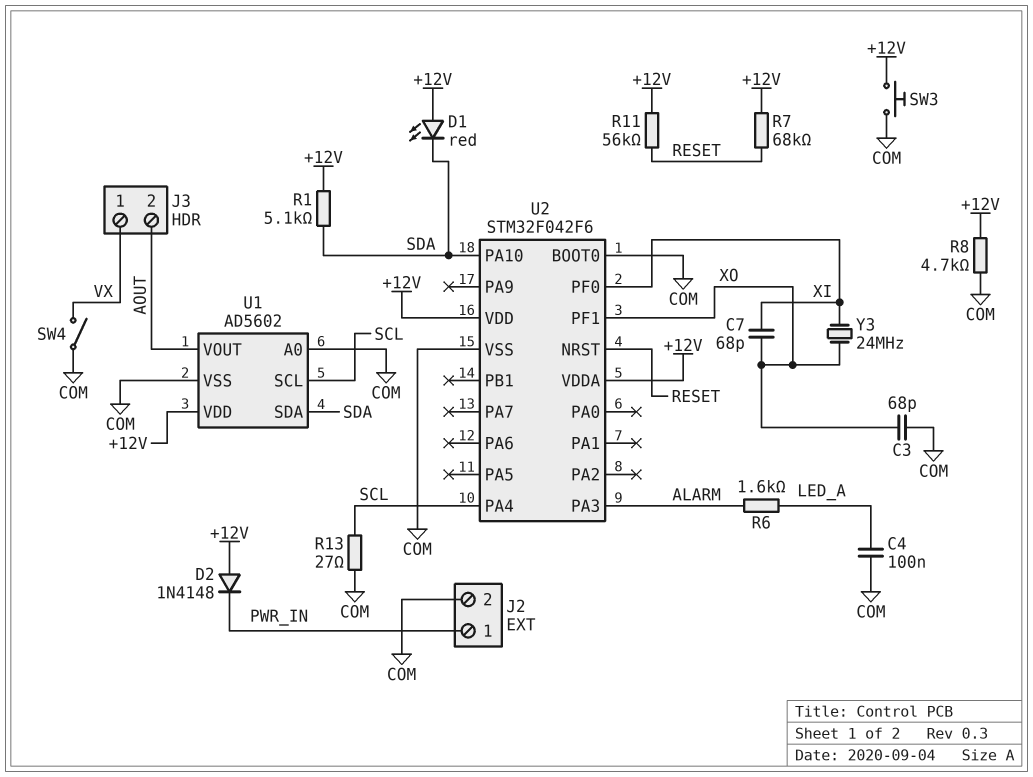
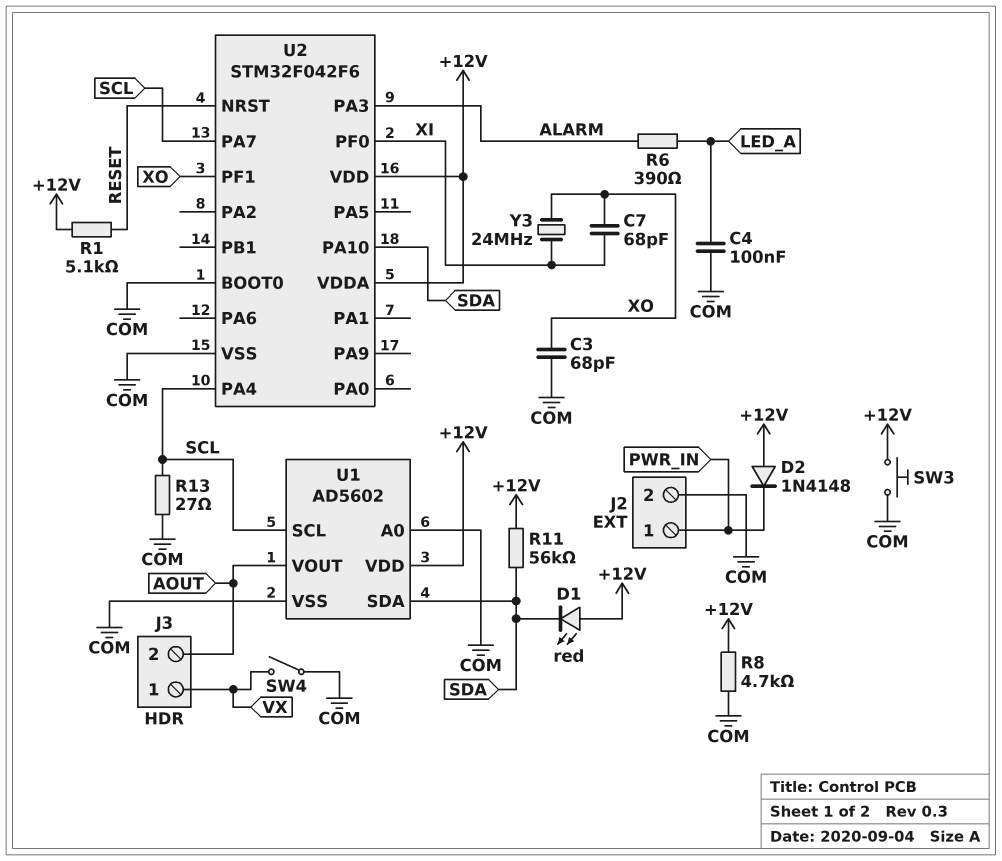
R1: 5.1k (+12V, SDA) -> 5.1k (+12V, RESET)
R6: 1.6k (ALARM, LED_A) -> 390 (ALARM, LED_A)
R7: 68k (+12V, RESET) -> none
R11: 56k (+12V, RESET) -> 56k (+12V, SDA)
U2 pin PA7: none -> SCL

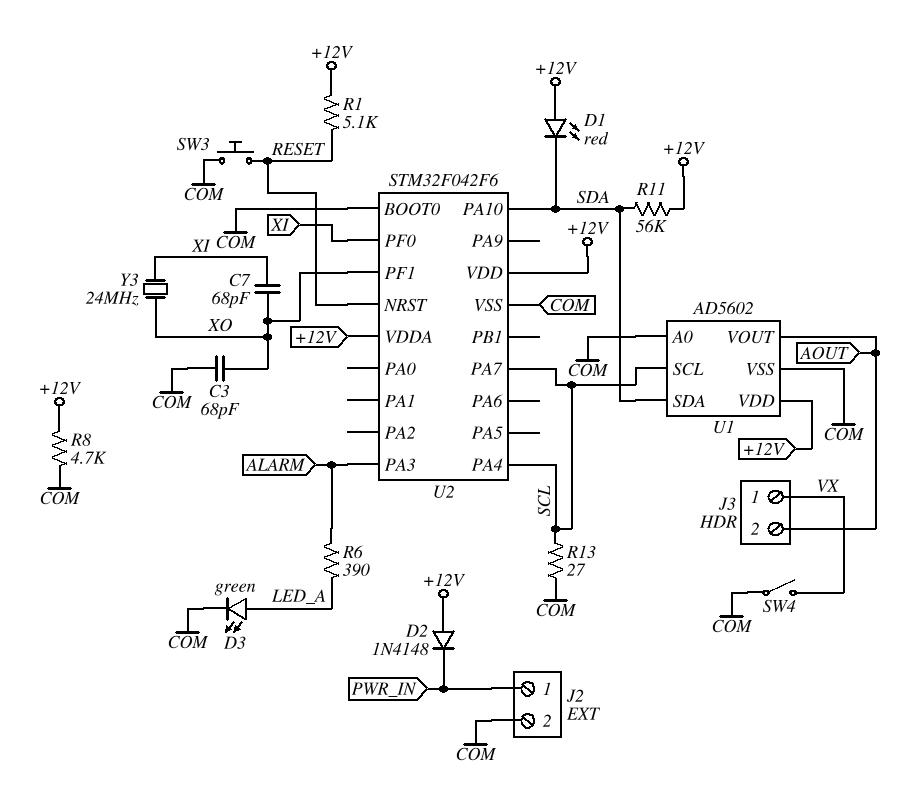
C4: 100nF (COM, LED_A) -> none
D3: none -> LED green (A LED_A, K COM)
SW3: button (+12V, COM) -> button (COM, RESET)

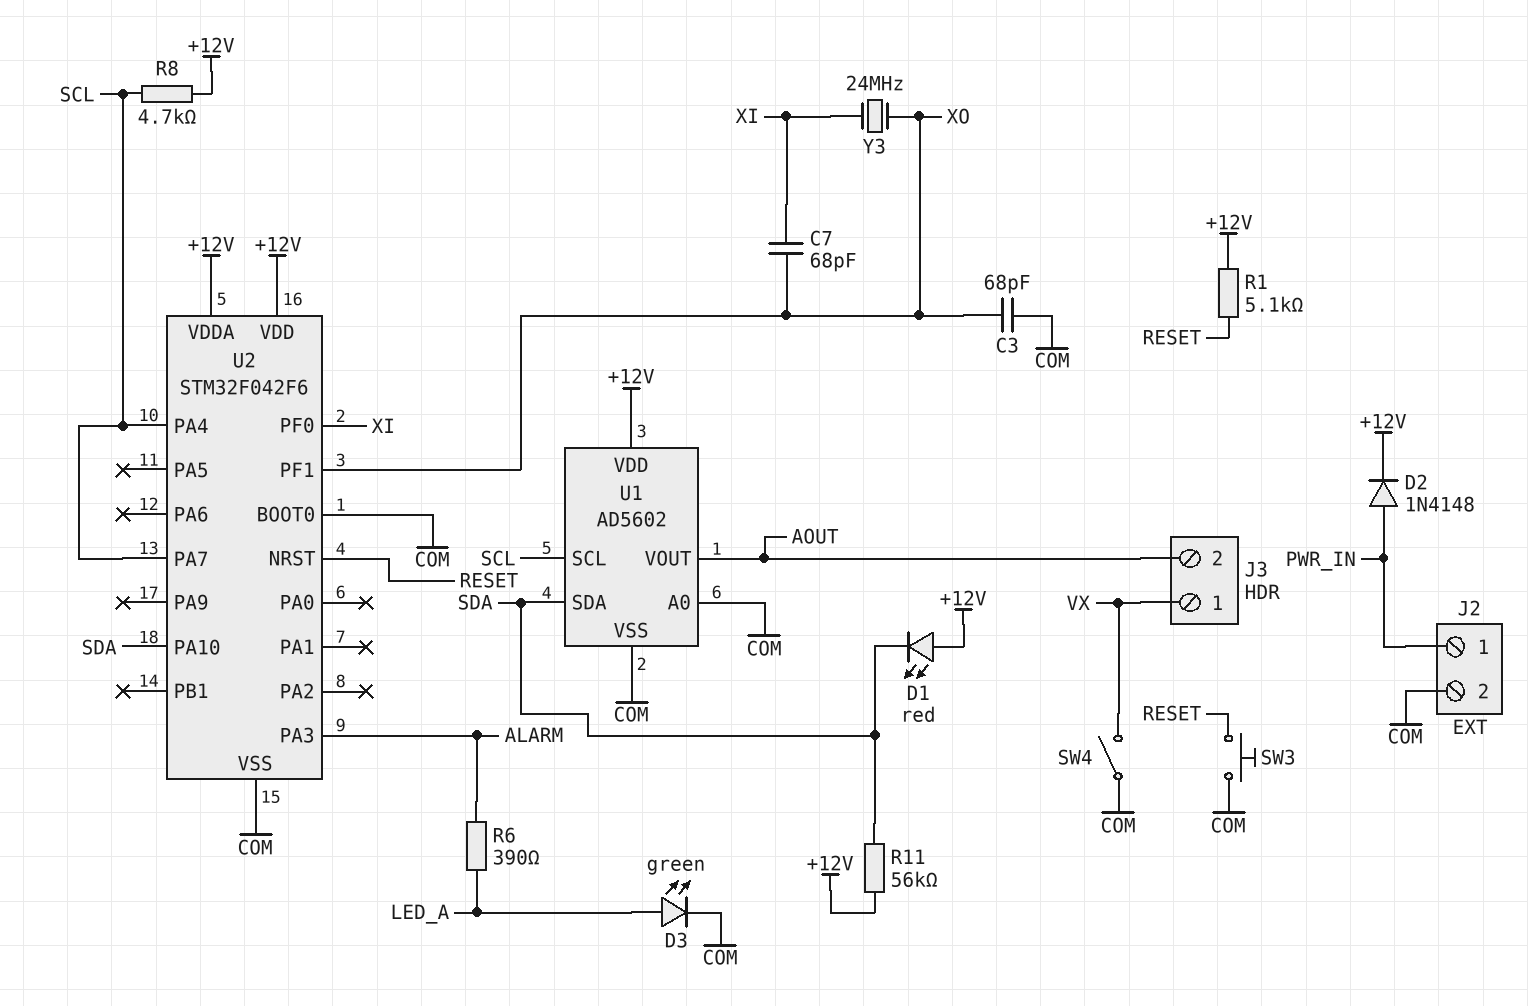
D2: diode 1N4148 (A +12V, K PWR_IN) -> diode 1N4148 (A PWR_IN, K +12V)
R8: 4.7k (+12V, COM) -> 4.7k (+12V, SCL)
R13: 27 (COM, SCL) -> none

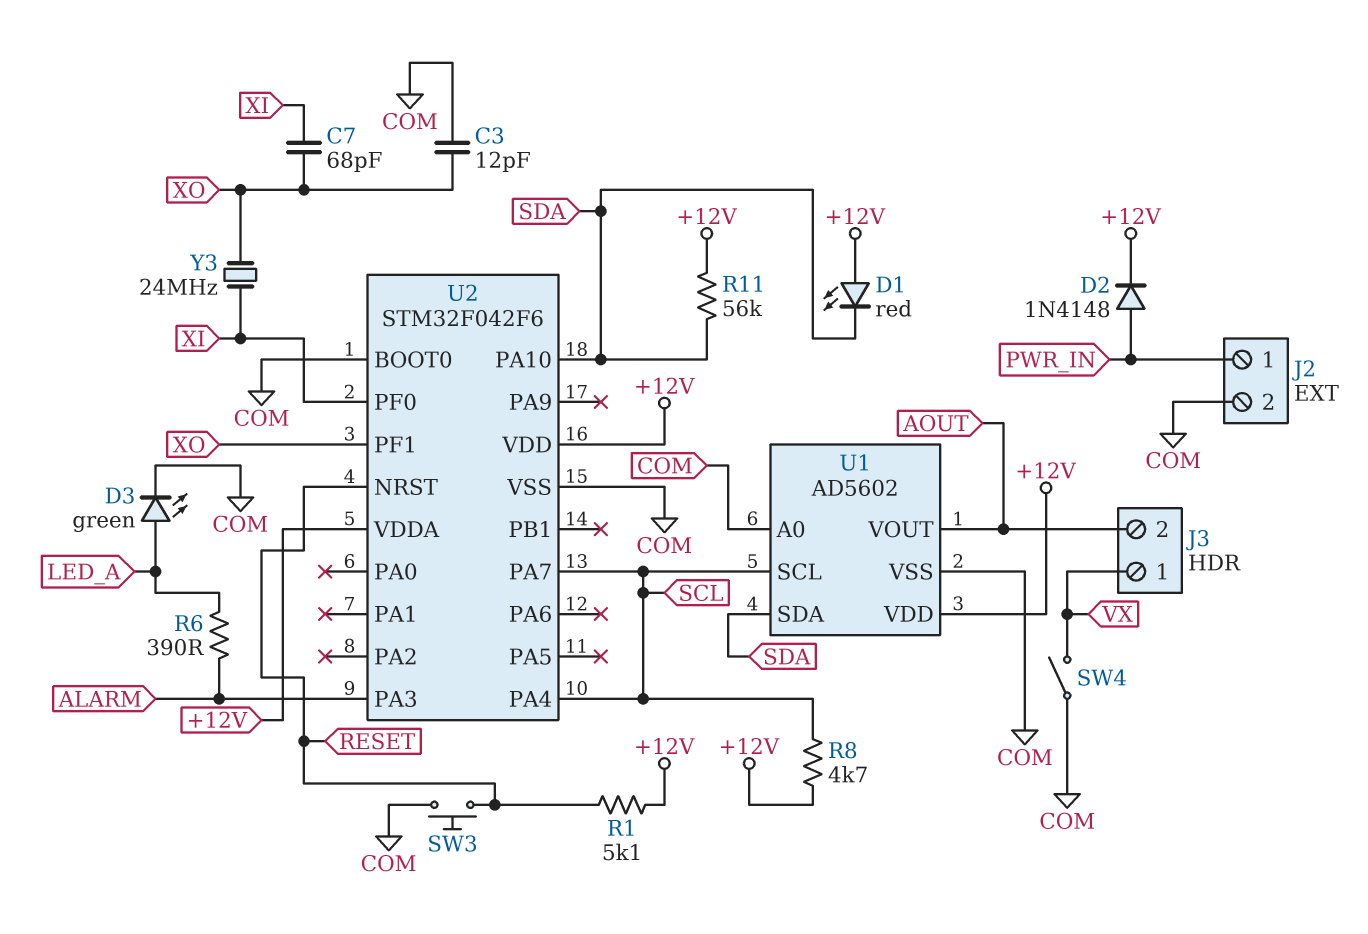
C3: 68pF (COM, XO) -> 12pF (COM, XO)

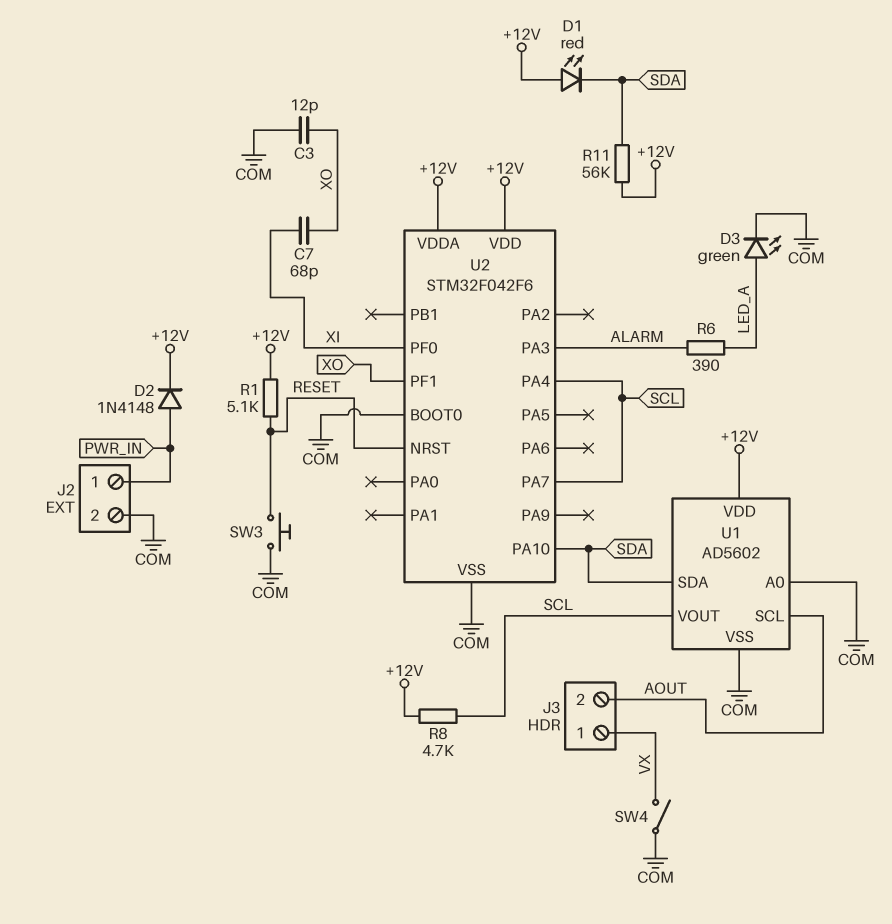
U1 pin SCL: SCL -> AOUT
U1 pin VOUT: AOUT -> SCL
Y3: 24MHz (XI, XO) -> none

